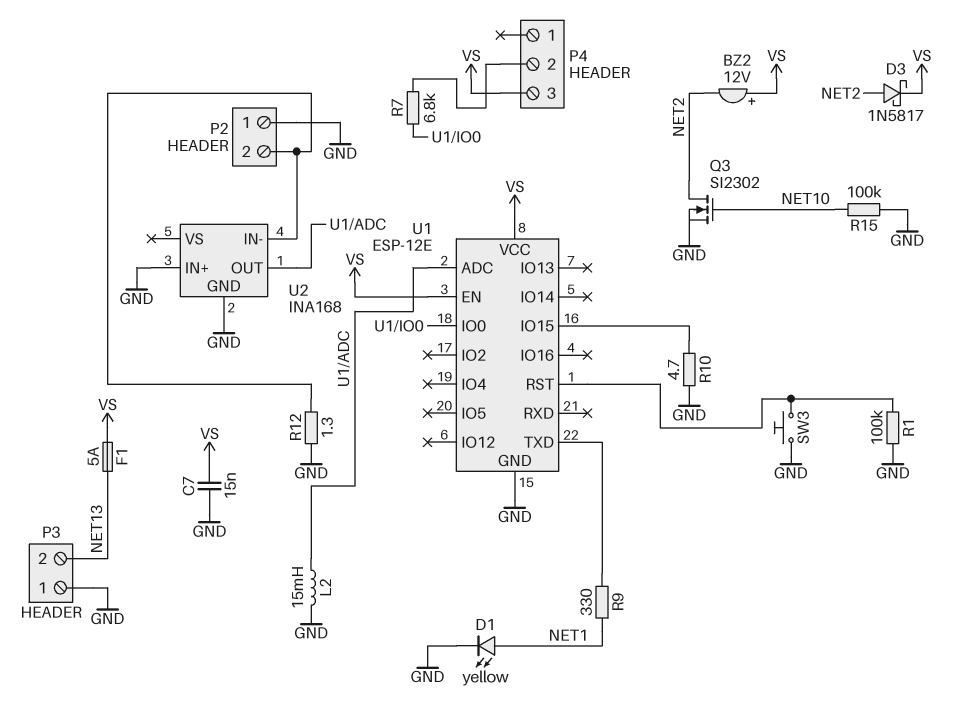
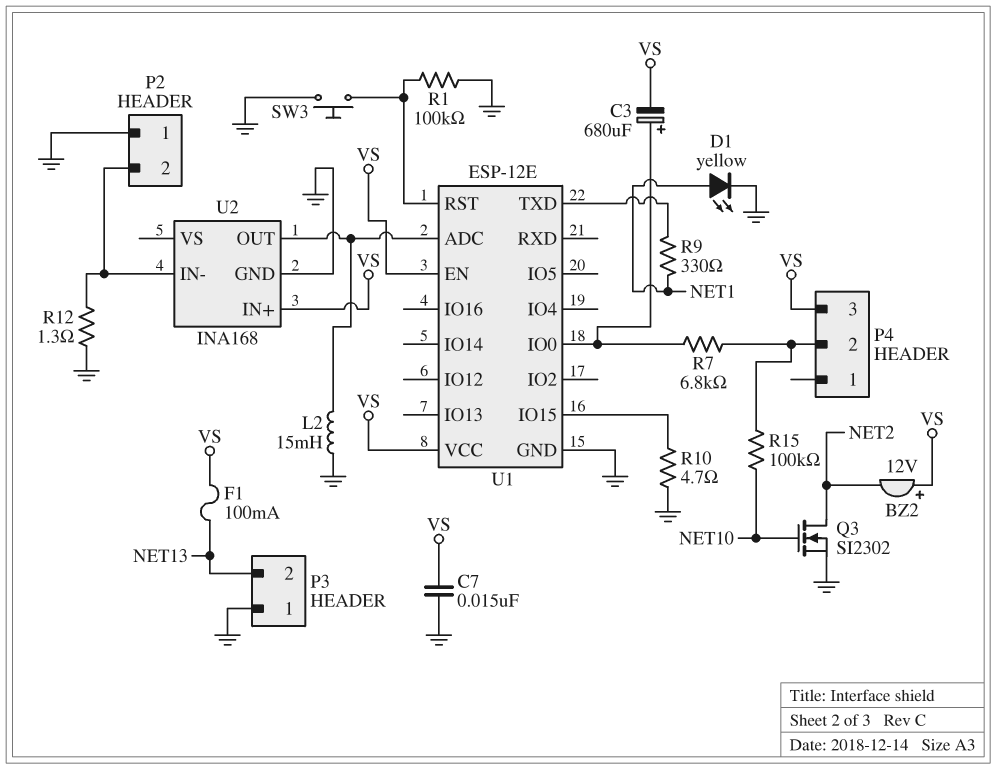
C3: none -> 680uF (plus U1/IO0, minus VS)
D3: schottky 1N5817 (A NET2, K VS) -> none
F1: 5A (NET13, VS) -> 100mA (NET13, VS)
R15: 100k (GND, NET10) -> 100k (NET10, P4/2)
U2 pin IN+: GND -> VS

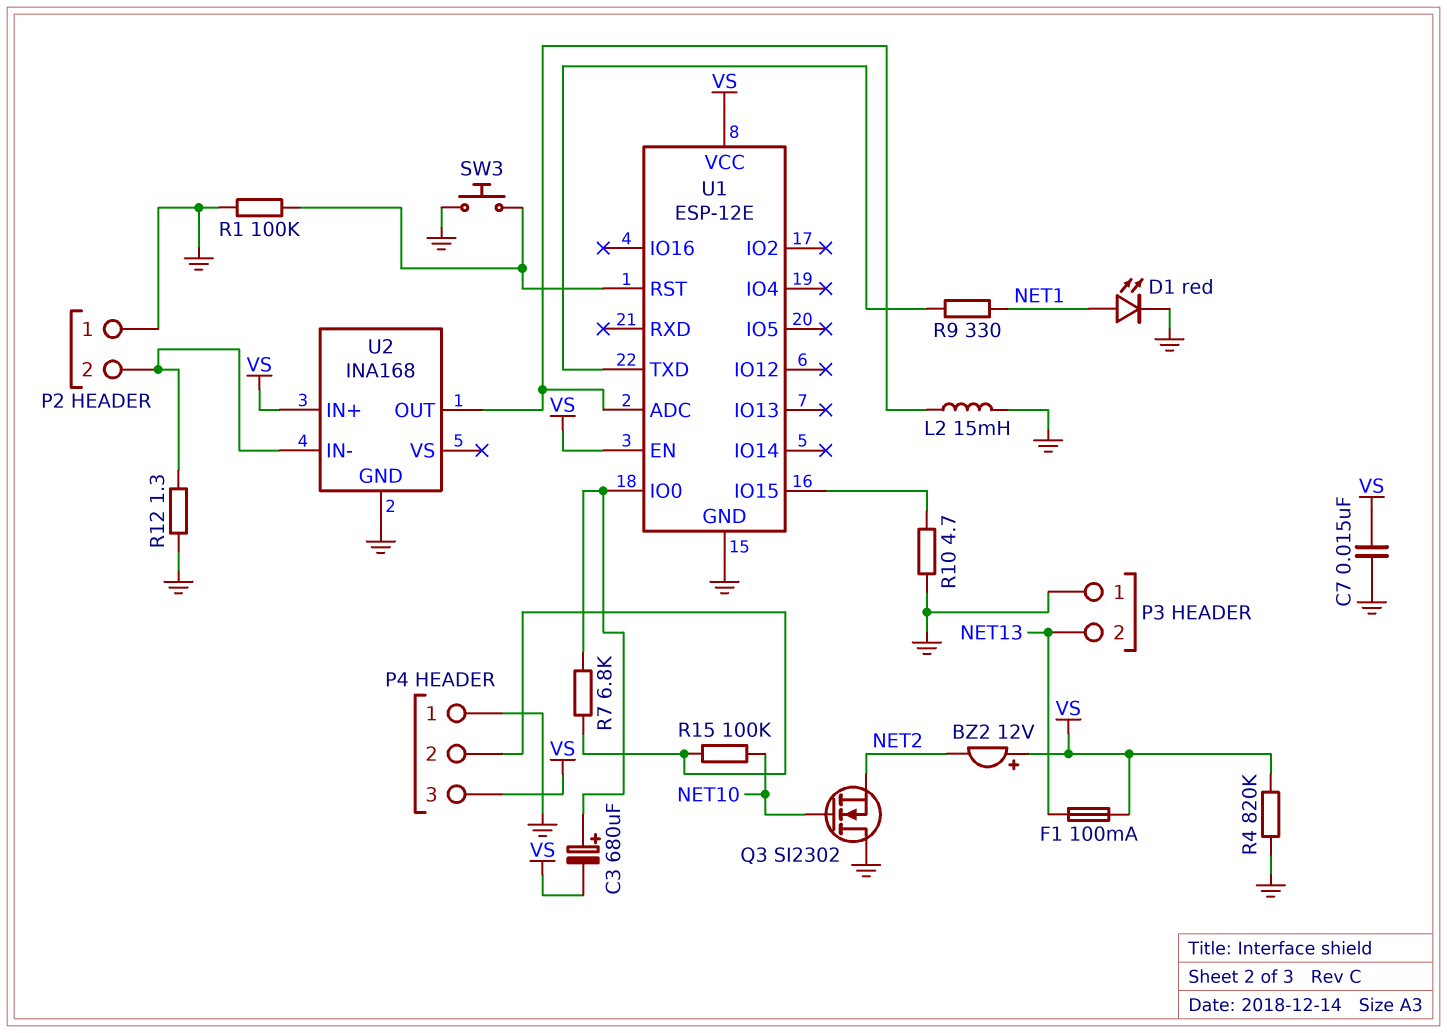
D1: LED yellow (A NET1, K GND) -> LED red (A NET1, K GND)
P4 pin 1: none -> GND
Q3: NMOS SI2302 (G NET10, D NET2, S GND) -> NMOS SI2302 (G NET10, D GND, S NET2)
R4: none -> 820k (GND, VS)

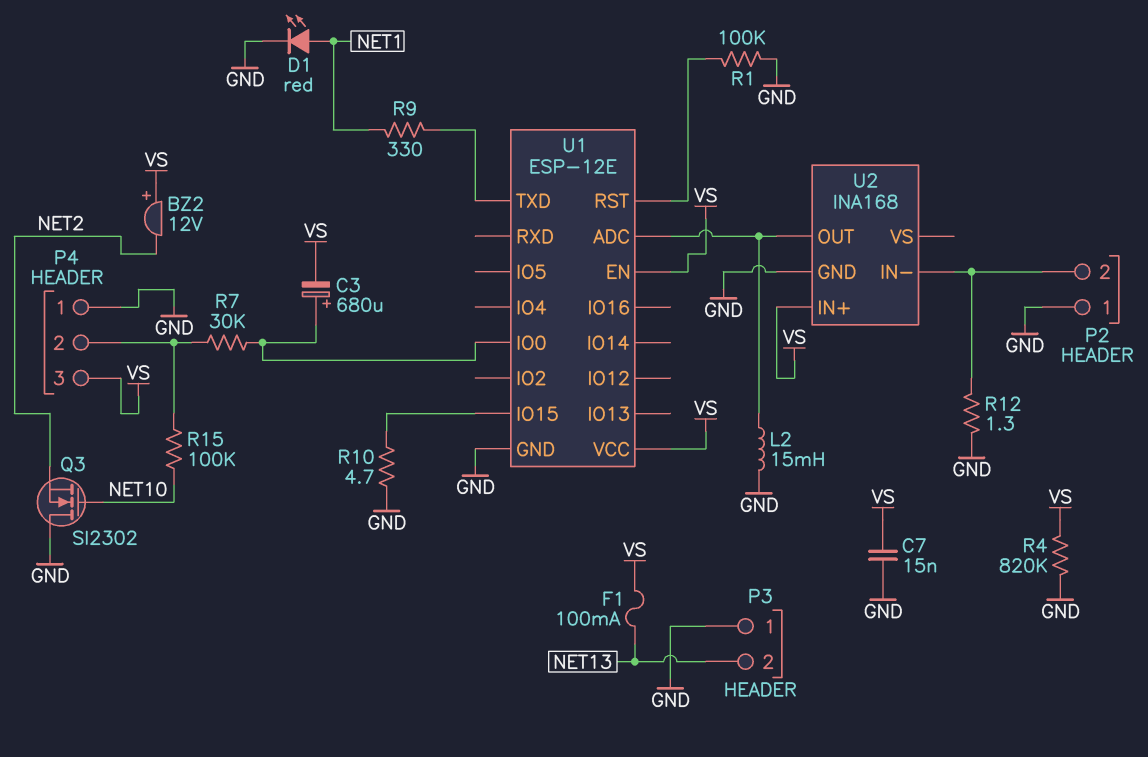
R7: 6.8k (P4/2, U1/IO0) -> 30k (P4/2, U1/IO0)
SW3: button (GND, U1/RST) -> none

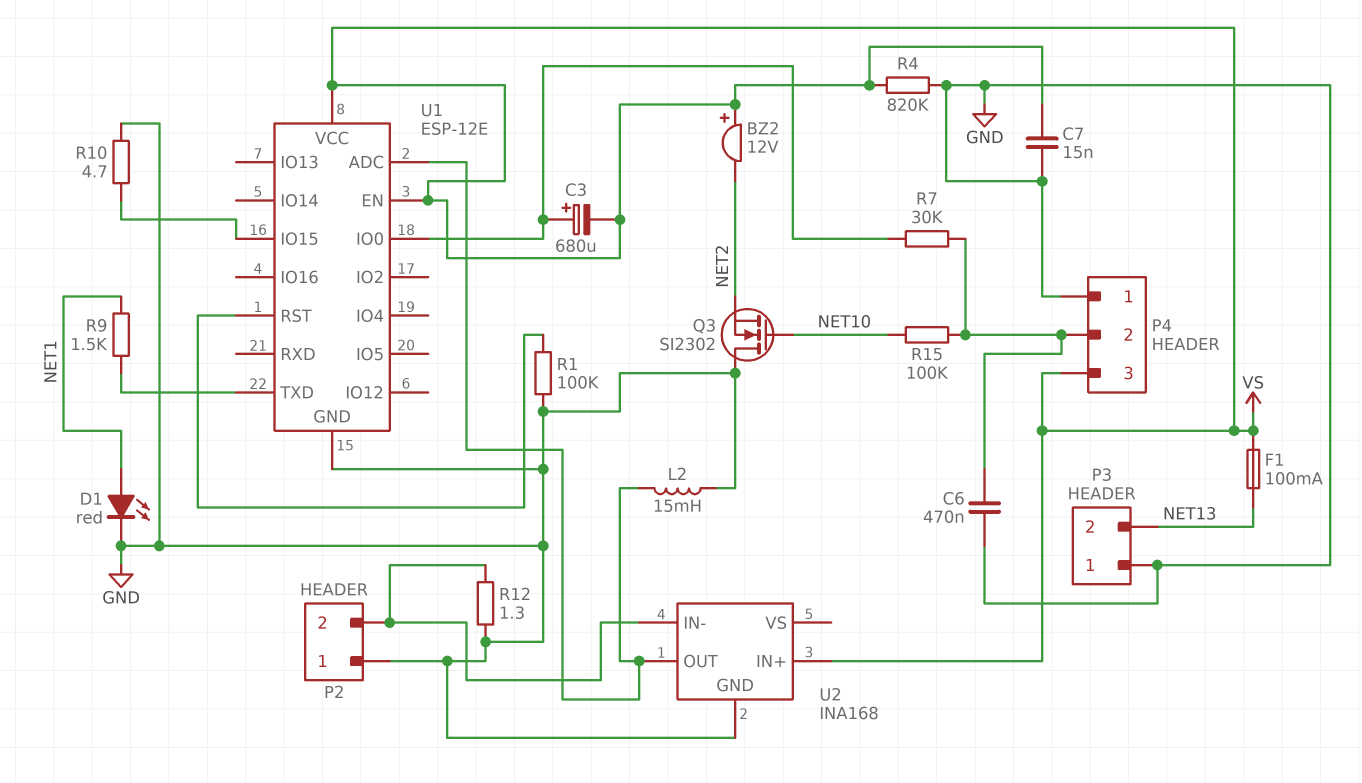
C6: none -> 470nF (GND, P4/2)
R9: 330 (NET1, U1/TXD) -> 1.5k (NET1, U1/TXD)

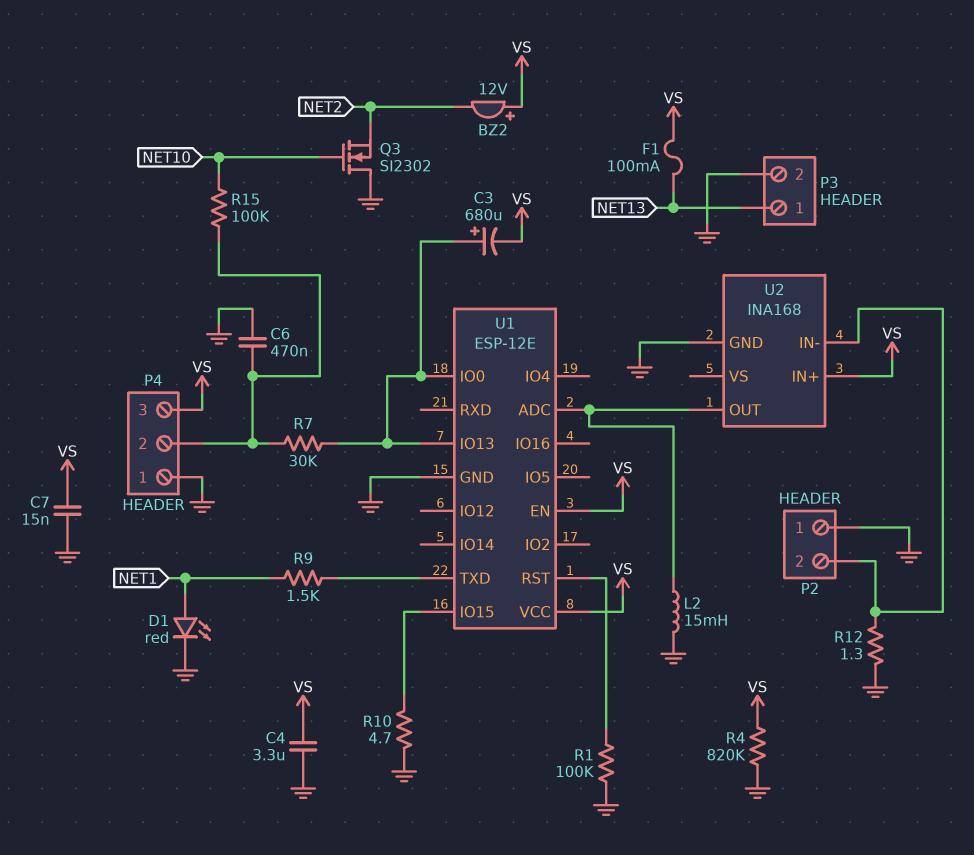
C4: none -> 3.3uF (GND, VS)
P3 pin 1: GND -> NET13
P3 pin 2: NET13 -> GND
U1 pin IO13: none -> U1/IO0

